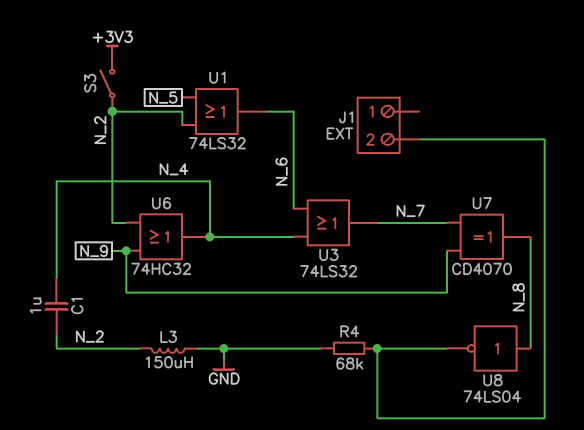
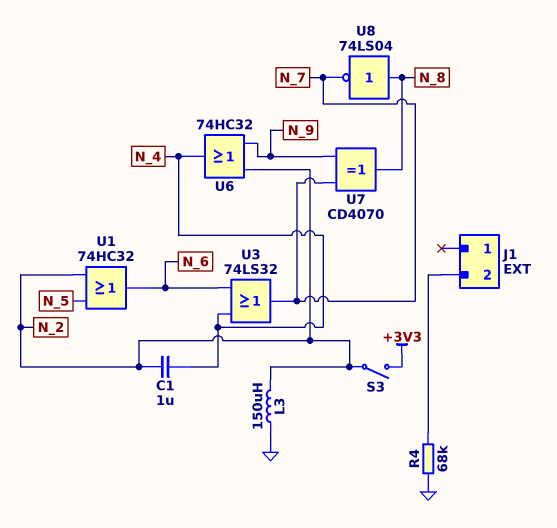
U1: OR 74LS32 (in N_2, in N_5, out N_6) -> OR 74HC32 (in N_2, in N_5, out N_6)
U8: NOT 74LS04 (in N_8, out J1/2) -> NOT 74LS04 (in N_8, out N_7)

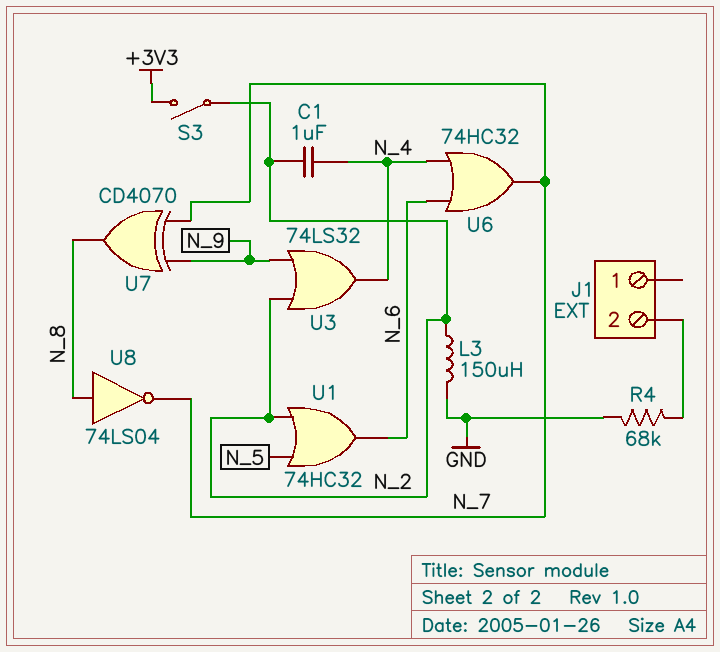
U3: OR 74LS32 (in N_4, in N_6, out N_7) -> OR 74LS32 (in N_2, in N_9, out N_4)
U6: OR 74HC32 (in N_2, in N_9, out N_4) -> OR 74HC32 (in N_4, in N_6, out N_7)

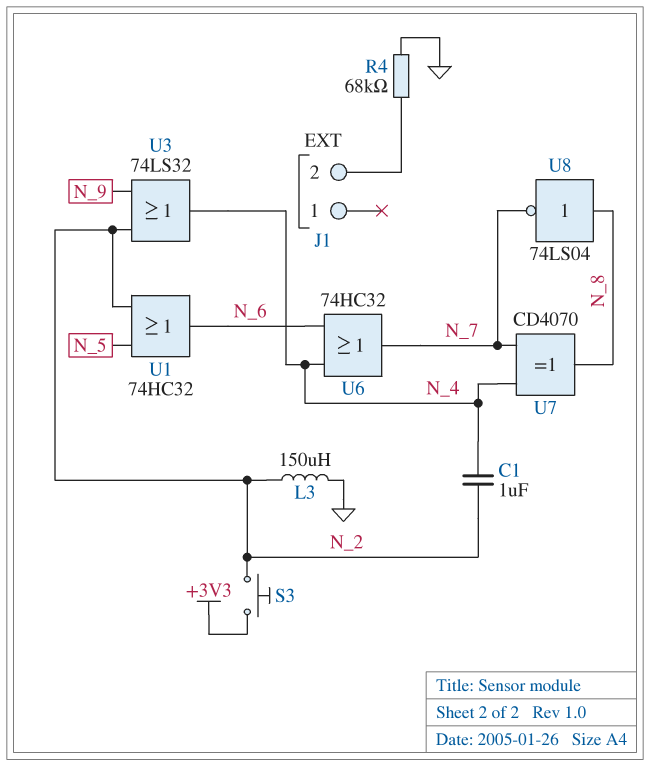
S3: switch (+3V3, N_2) -> button (+3V3, N_2)
U7: XOR CD4070 (in N_7, in N_9, out N_8) -> XOR CD4070 (in N_4, in N_7, out N_8)

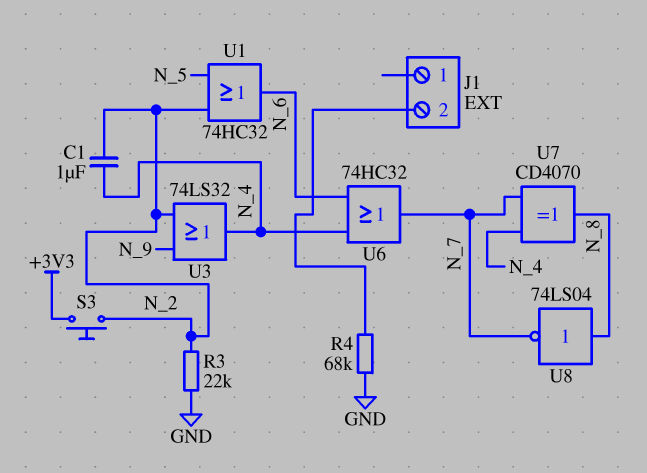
L3: 150uH (GND, N_2) -> none
R3: none -> 22k (GND, N_2)

